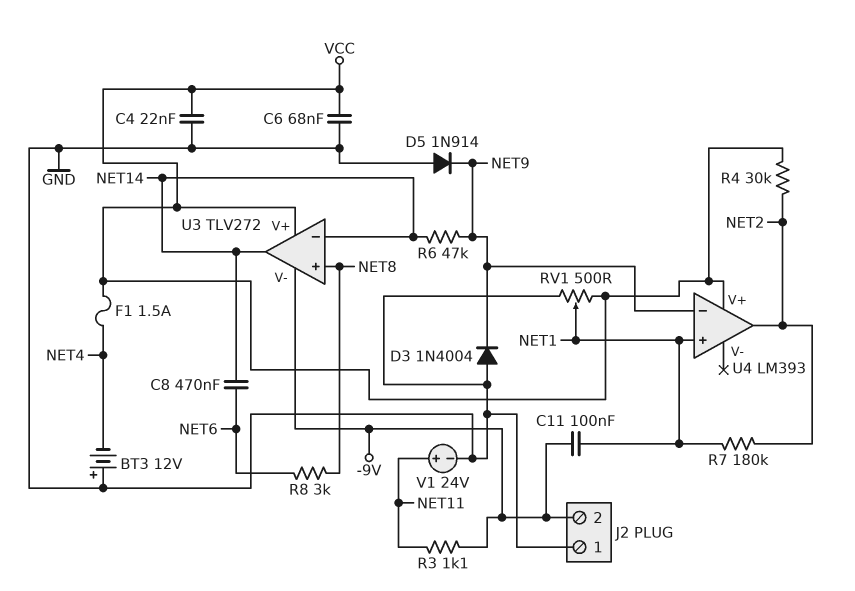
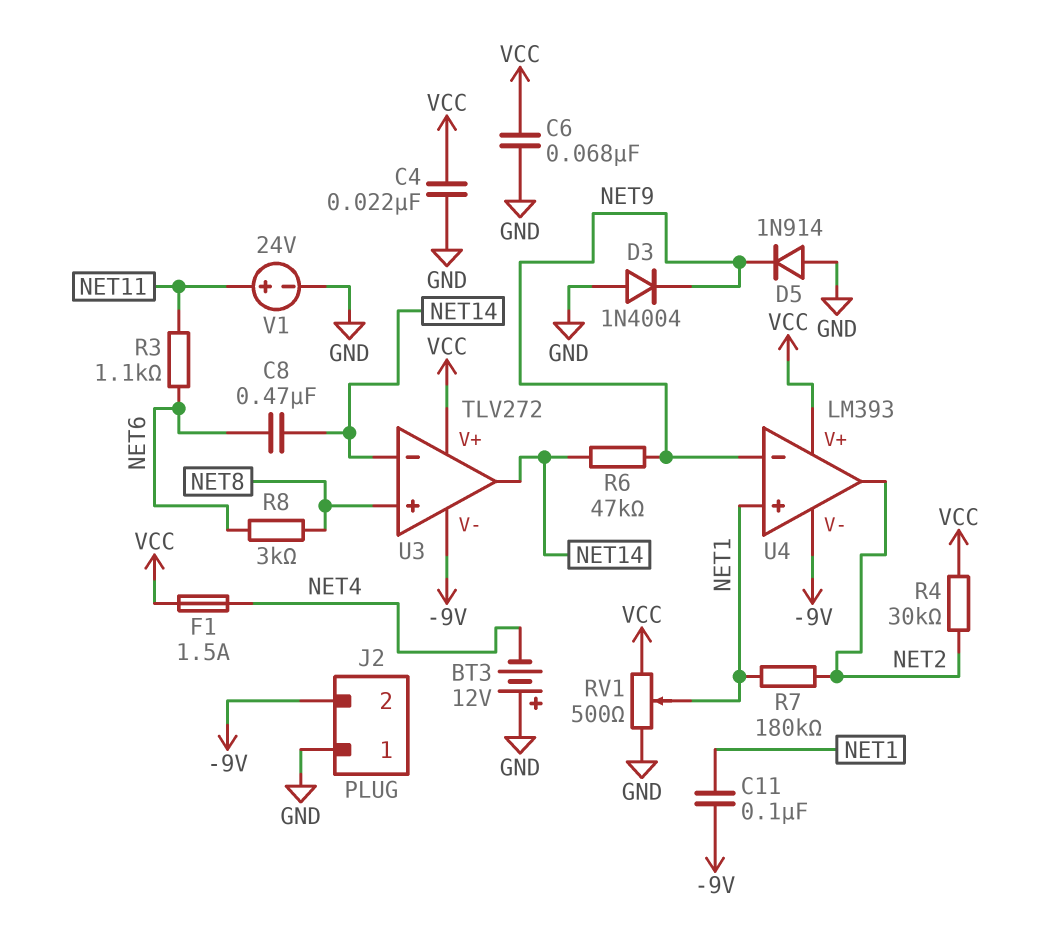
R3: 1.1k (-9V, NET11) -> 1.1k (NET6, NET11)
U4 pin V-: none -> -9V

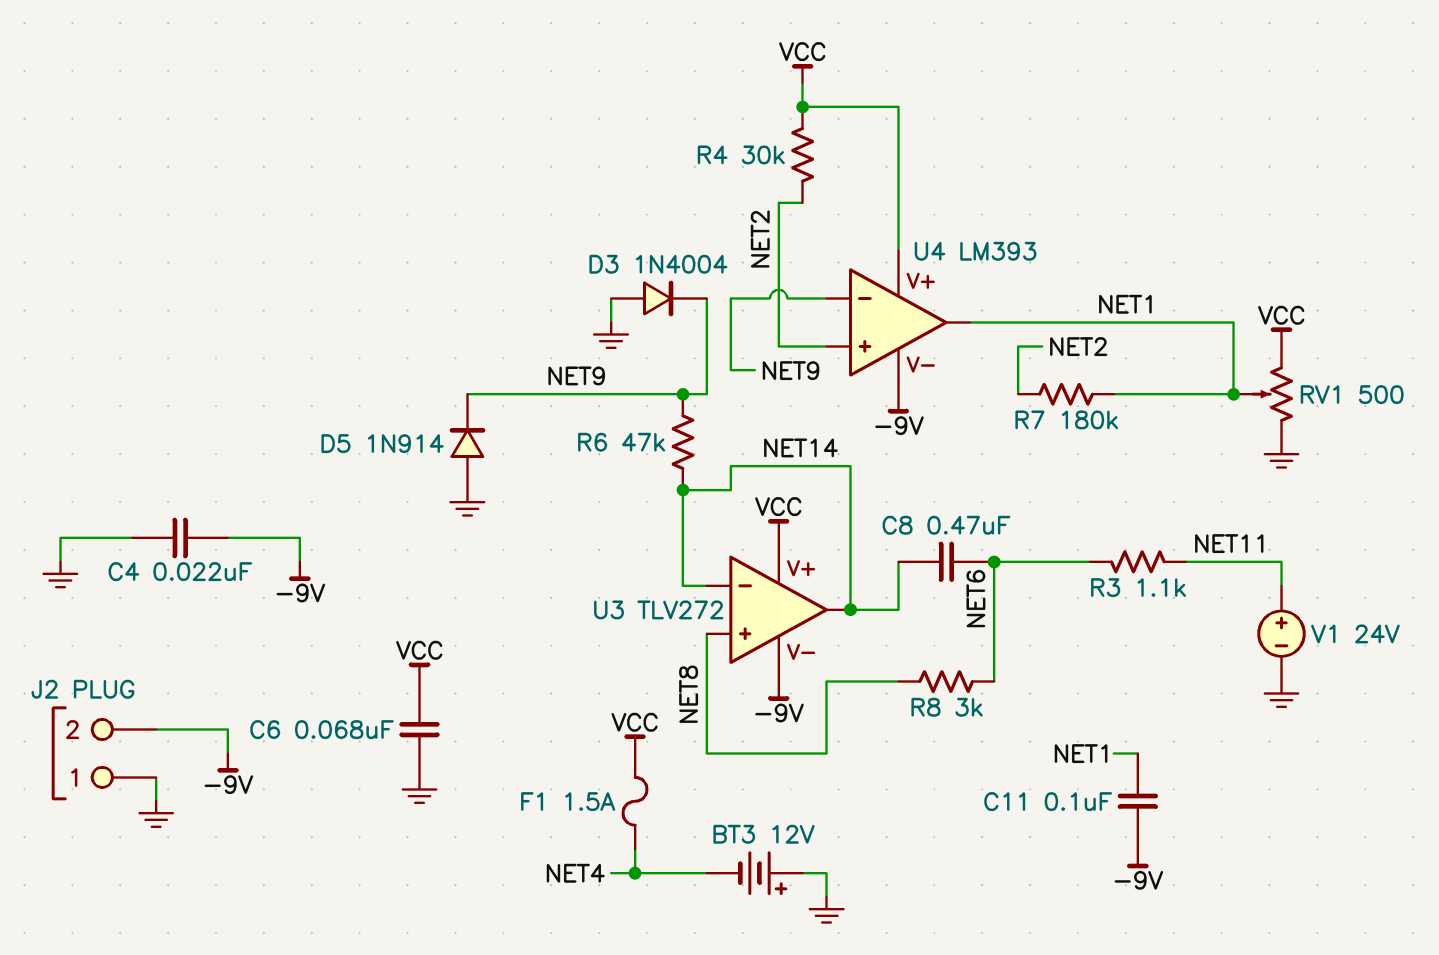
C4: 22nF (GND, VCC) -> 22nF (-9V, GND)
U4 pin in+: NET1 -> NET2
U4 pin out: NET2 -> NET1

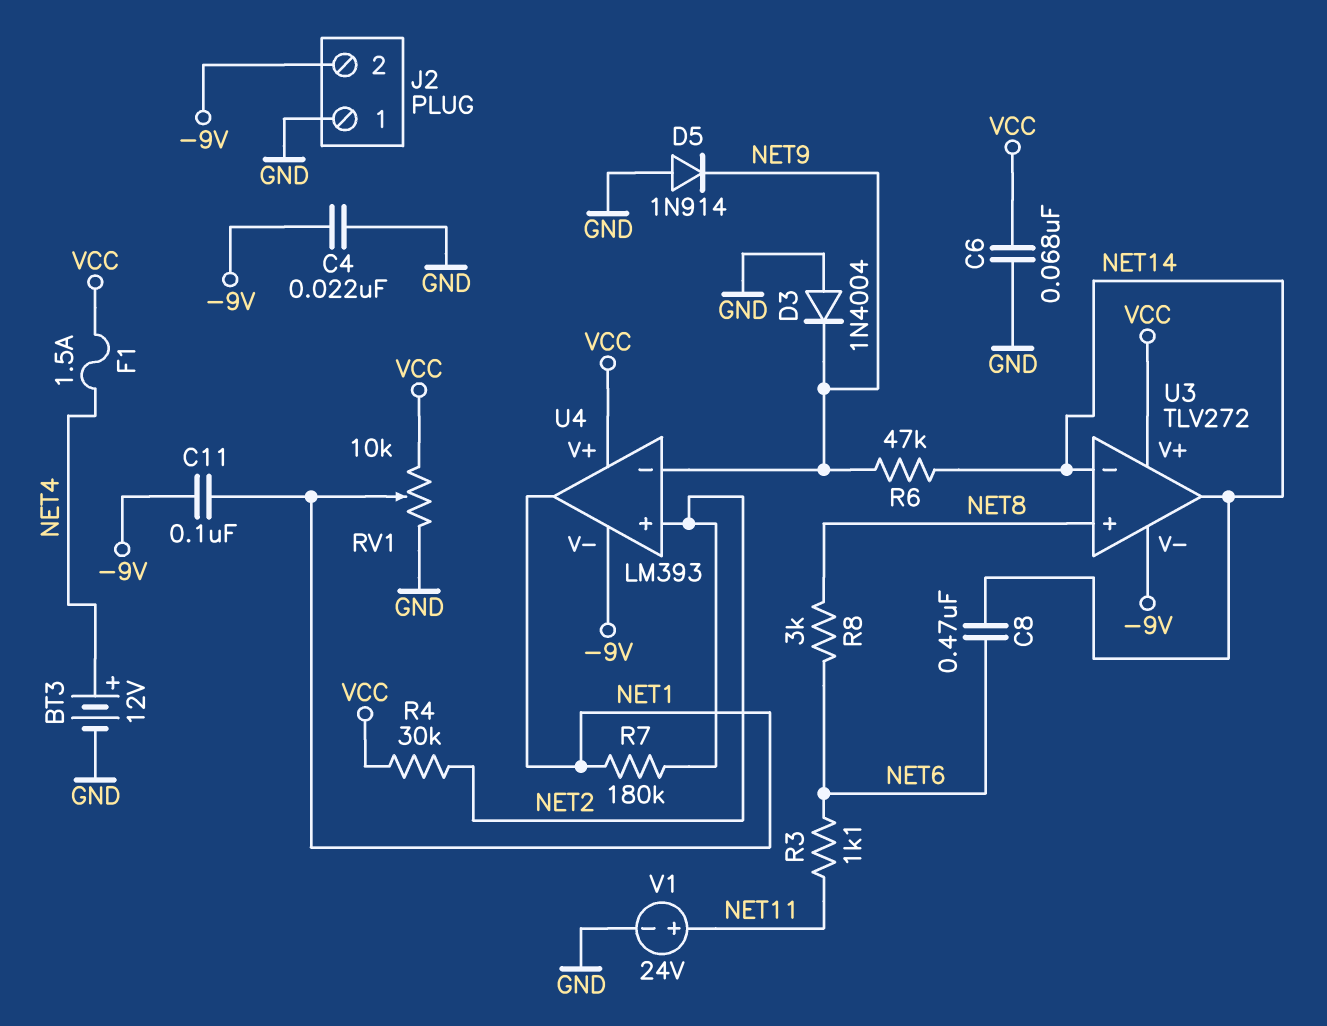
BT3: 12V (plus GND, minus NET4) -> 12V (plus NET4, minus GND)
RV1: 500 (GND, VCC, wiper NET1) -> 10k (GND, VCC, wiper NET1)

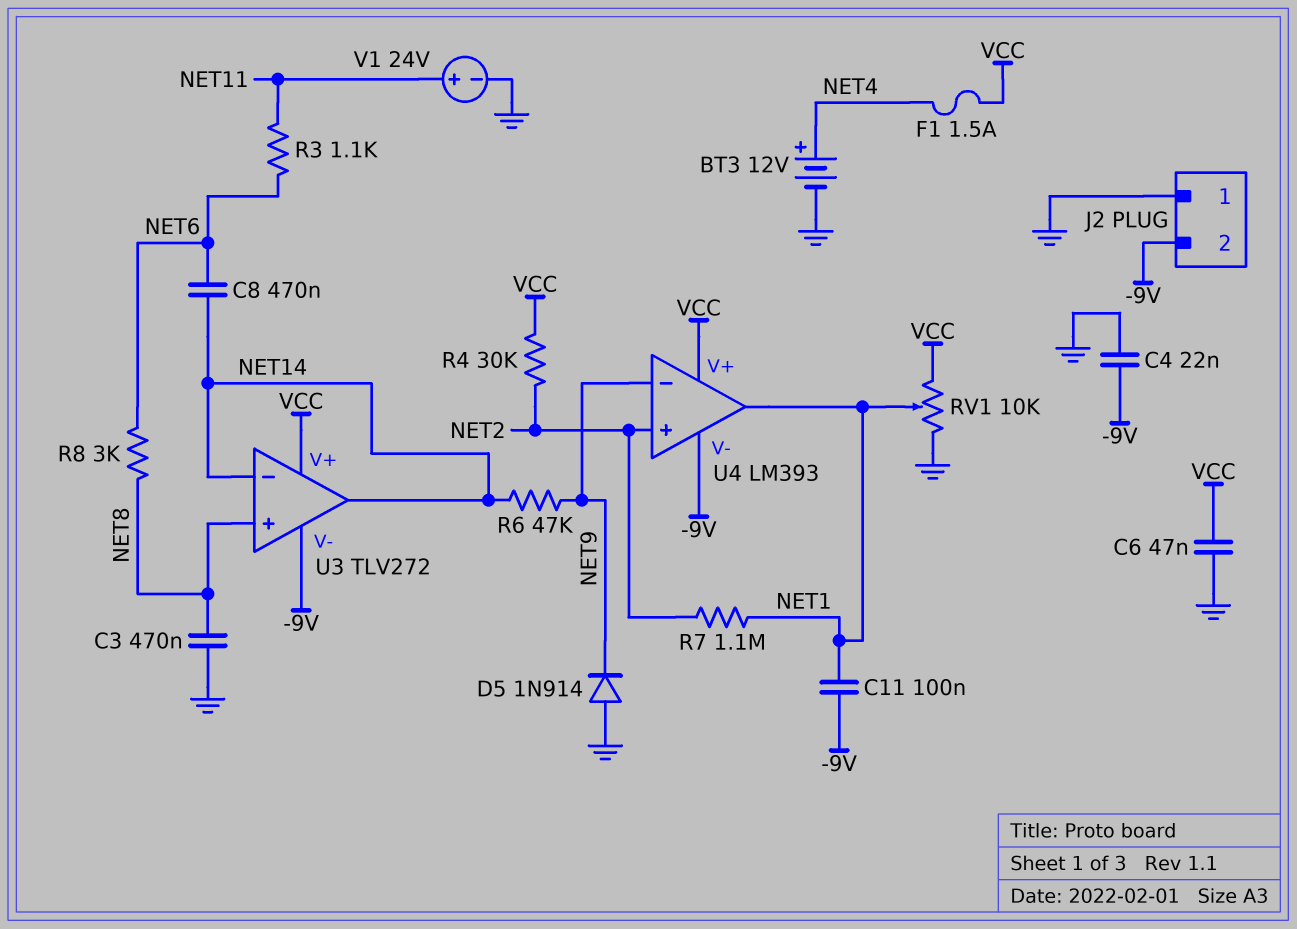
C3: none -> 470nF (GND, NET8)
C6: 68nF (GND, VCC) -> 47nF (GND, VCC)
D3: diode 1N4004 (A GND, K NET9) -> none
R7: 180k (NET1, NET2) -> 1.1M (NET1, NET2)

